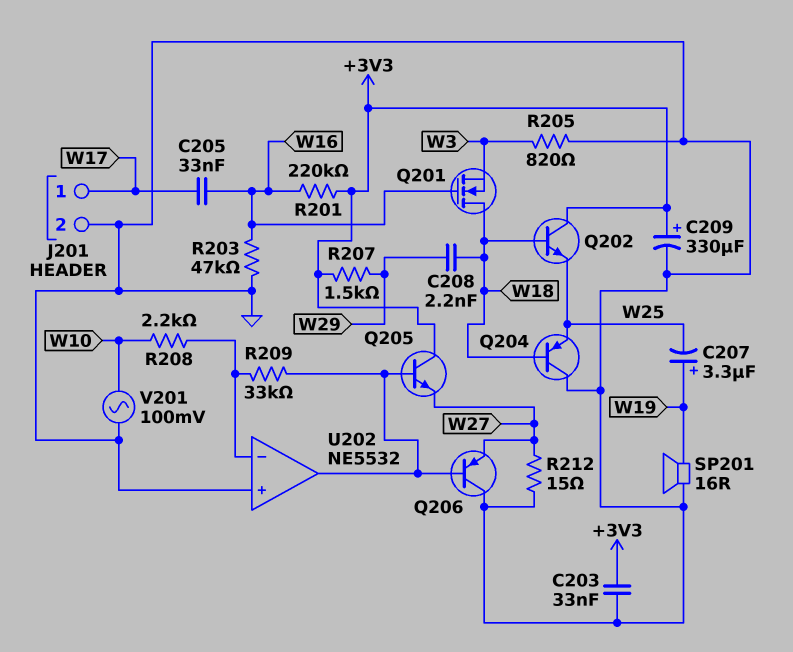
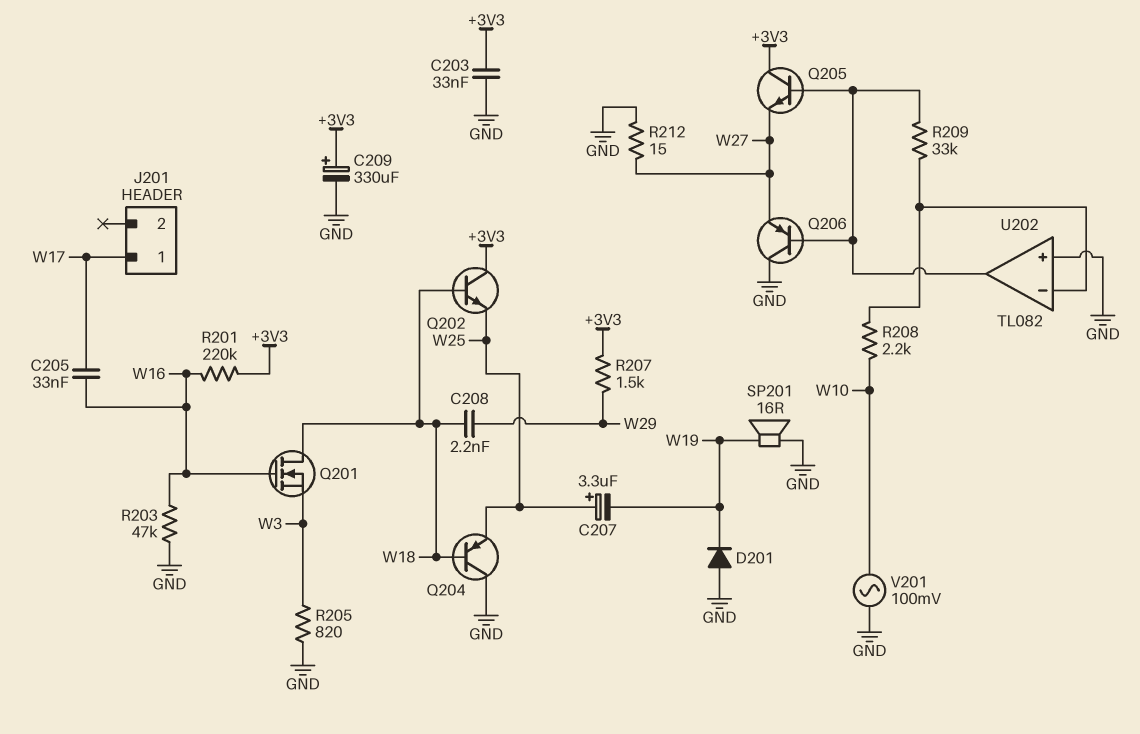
C207: 3.3uF (plus W19, minus W25) -> 3.3uF (plus W25, minus W19)
D201: none -> diode (A GND, K W19)
J201 pin 2: GND -> none
U202: NE5532 -> TL082

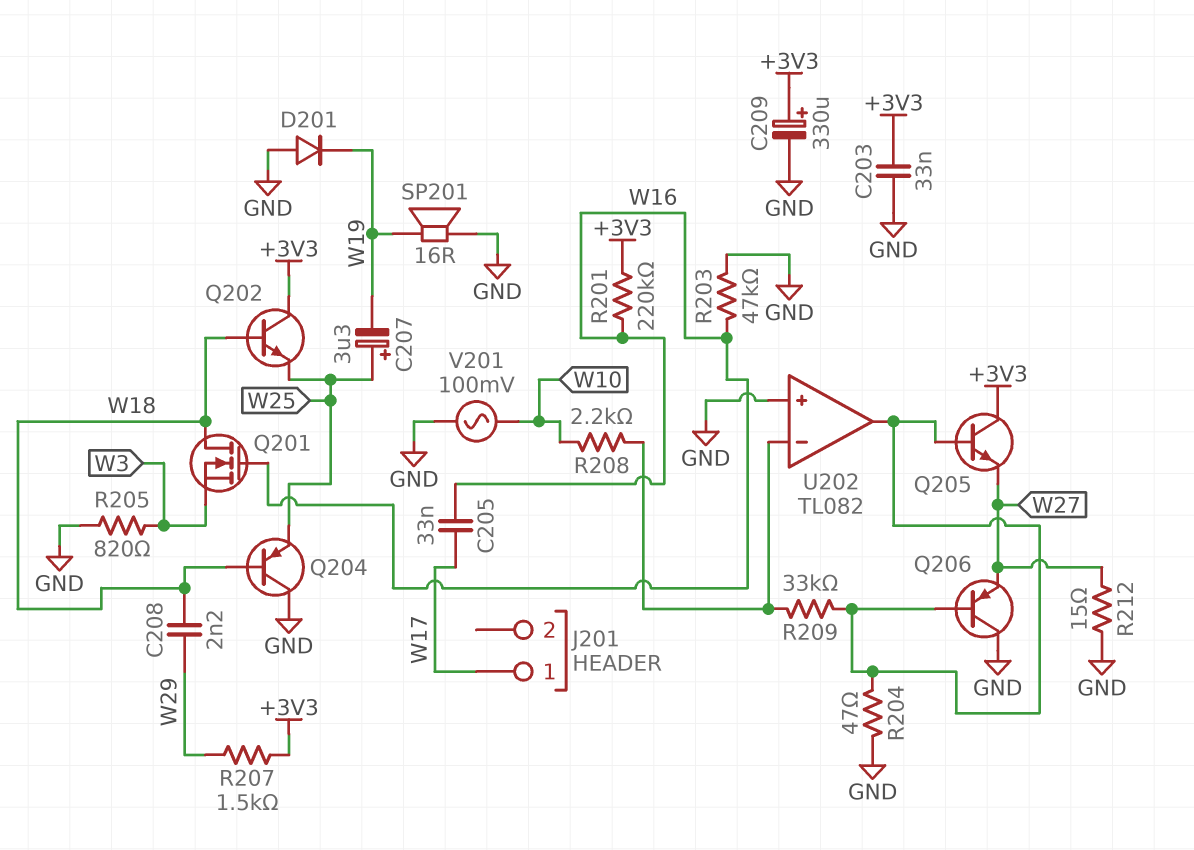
R204: none -> 47 (GND, U202/out)

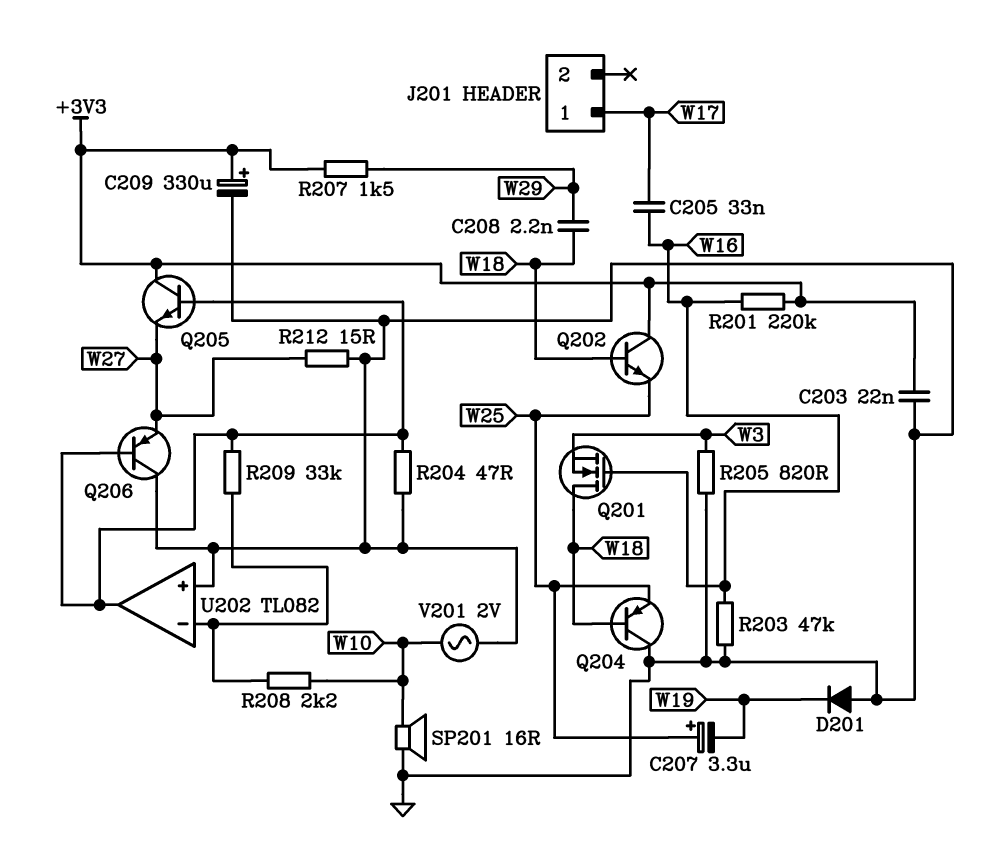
C203: 33nF (+3V3, GND) -> 22nF (+3V3, GND)
SP201: speaker 16R (GND, W19) -> speaker 16R (GND, W10)
V201: AC 100mV (GND, W10) -> AC 2V (GND, W10)

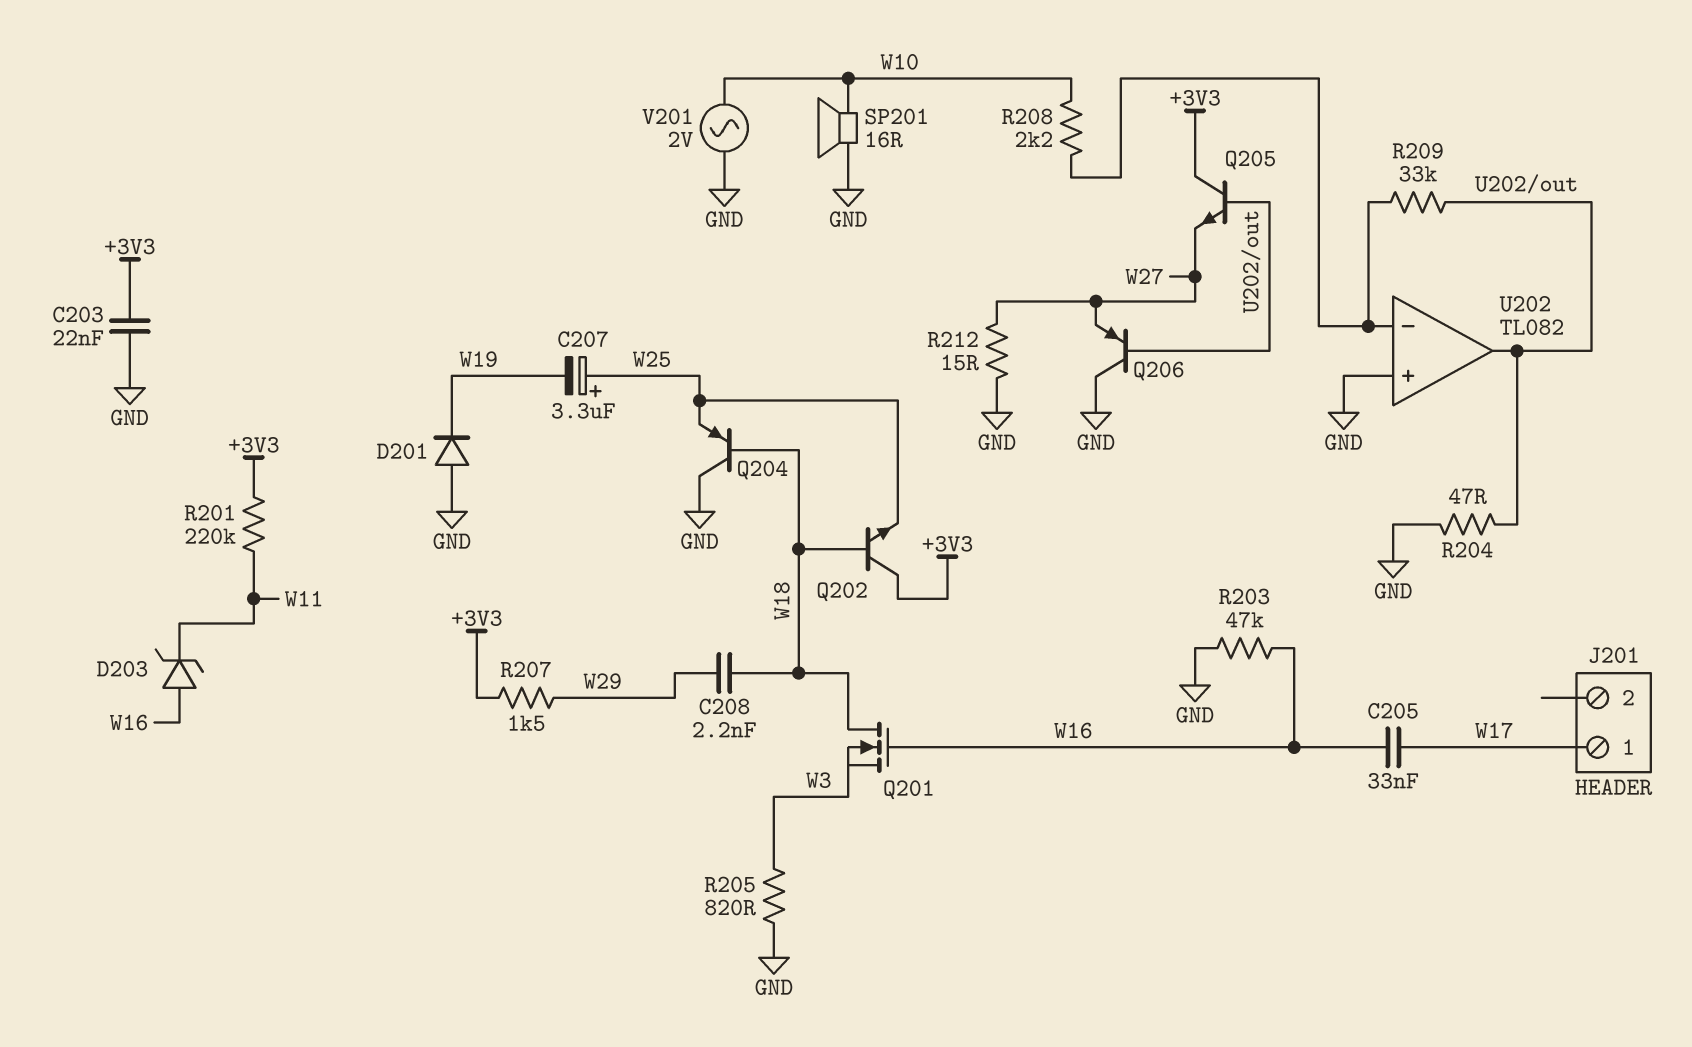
C209: 330uF (plus +3V3, minus GND) -> none
D203: none -> zener (A W16, K W11)
R201: 220k (+3V3, W16) -> 220k (+3V3, W11)

